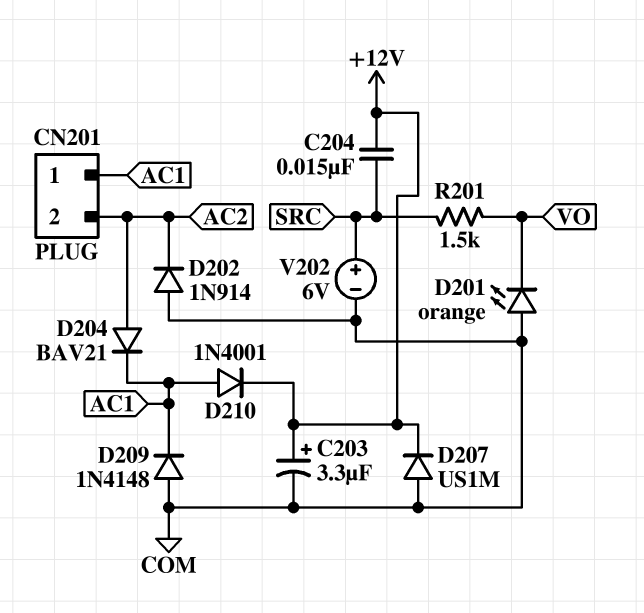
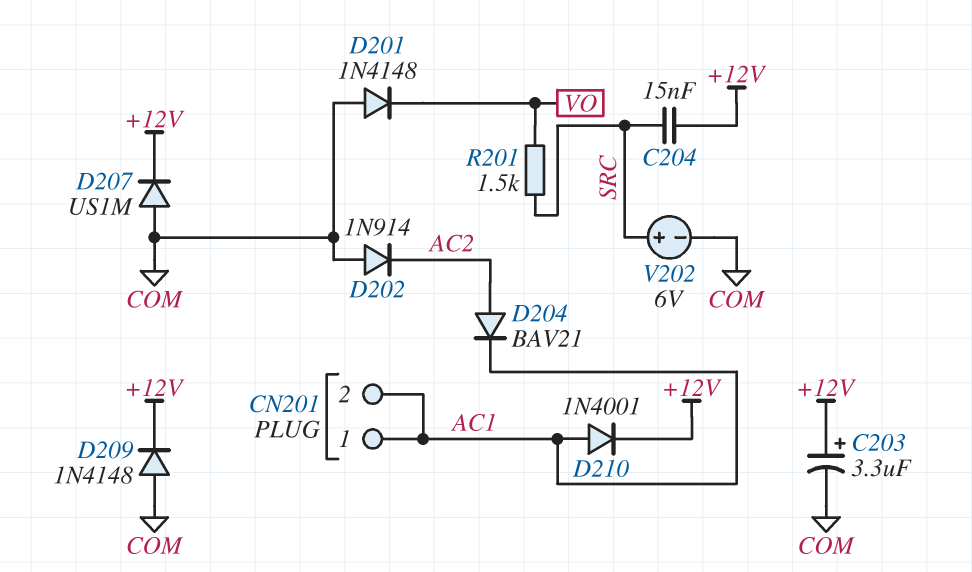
CN201 pin 2: AC2 -> AC1
D201: LED orange (A COM, K VO) -> diode 1N4148 (A COM, K VO)
D209: diode 1N4148 (A COM, K AC1) -> diode 1N4148 (A COM, K +12V)

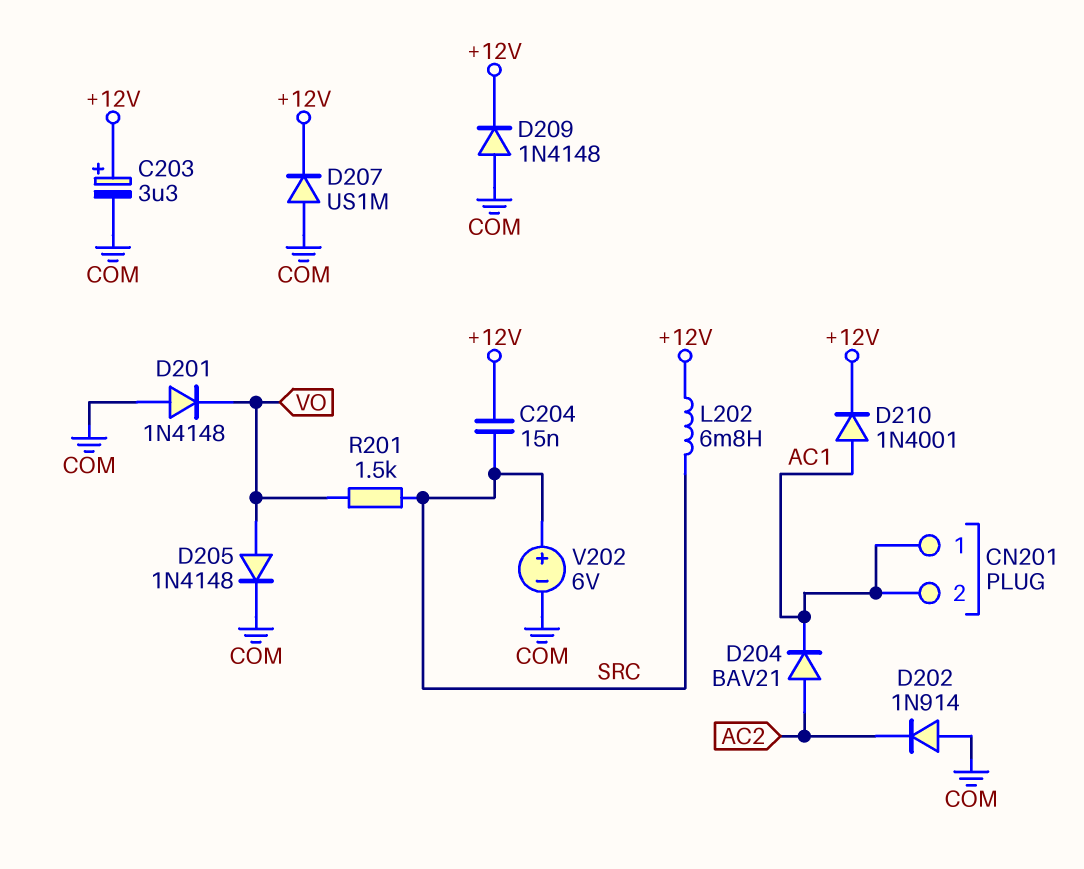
D205: none -> diode 1N4148 (A VO, K COM)
L202: none -> 6.8mH (+12V, SRC)

